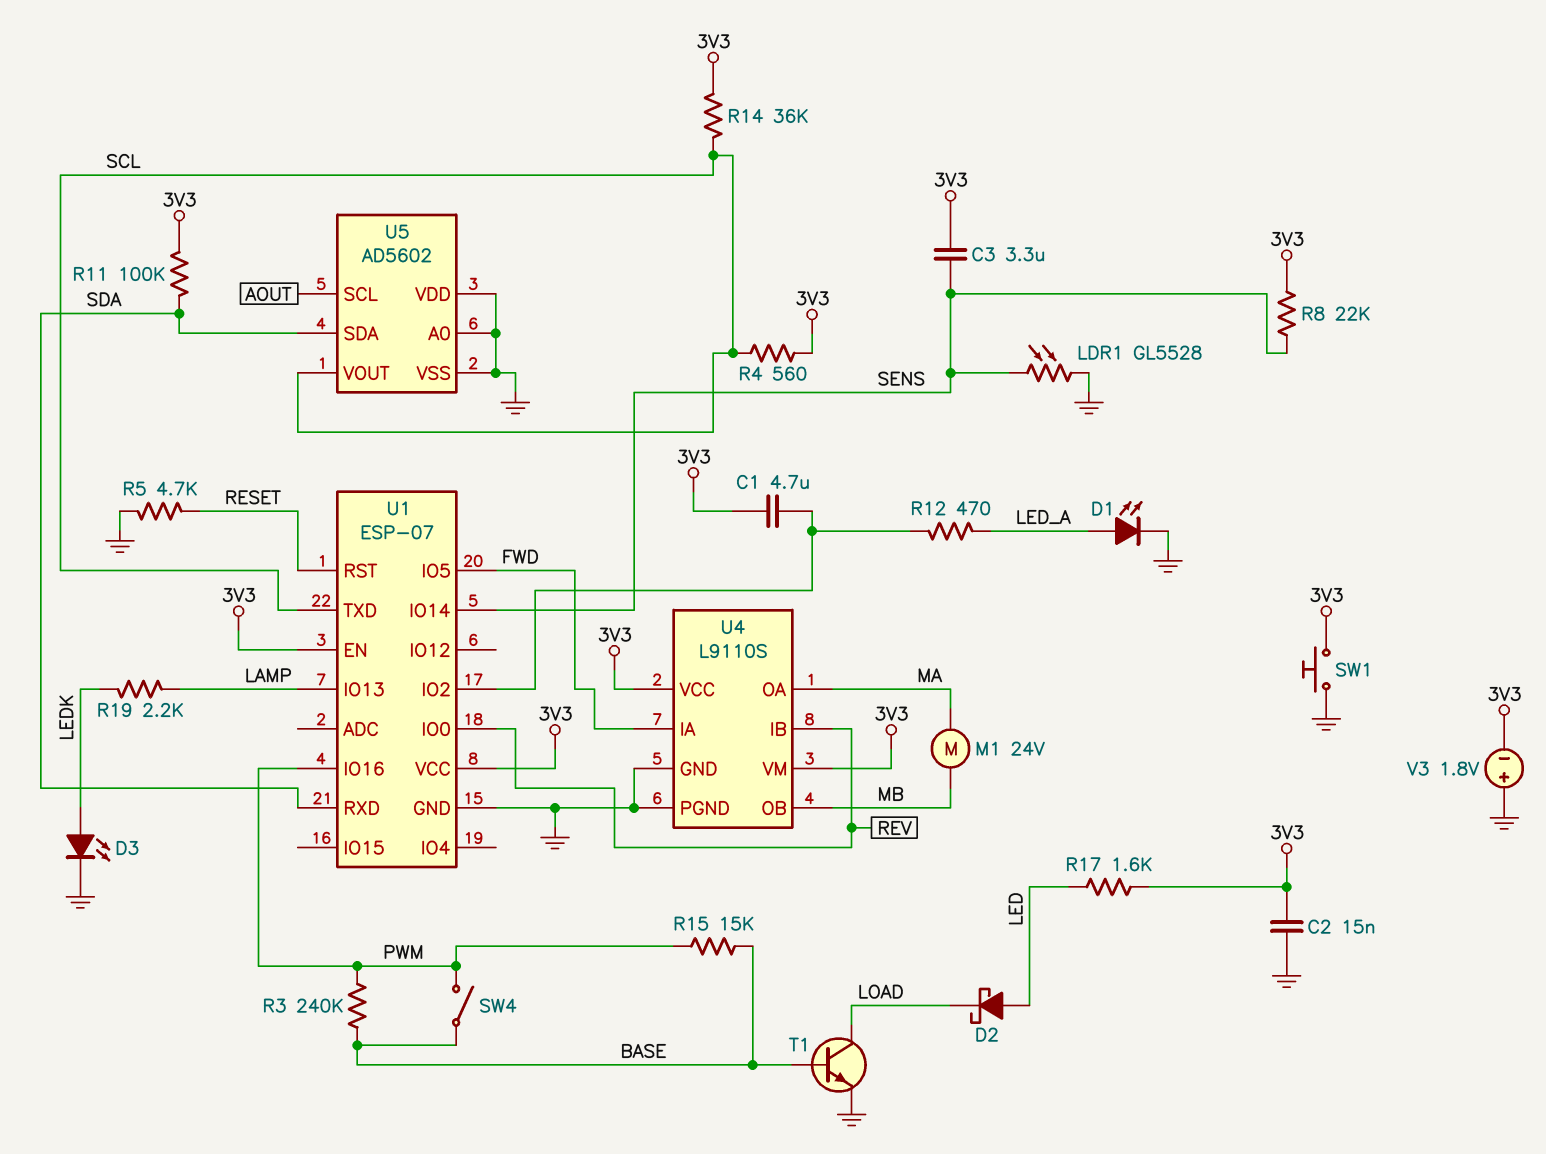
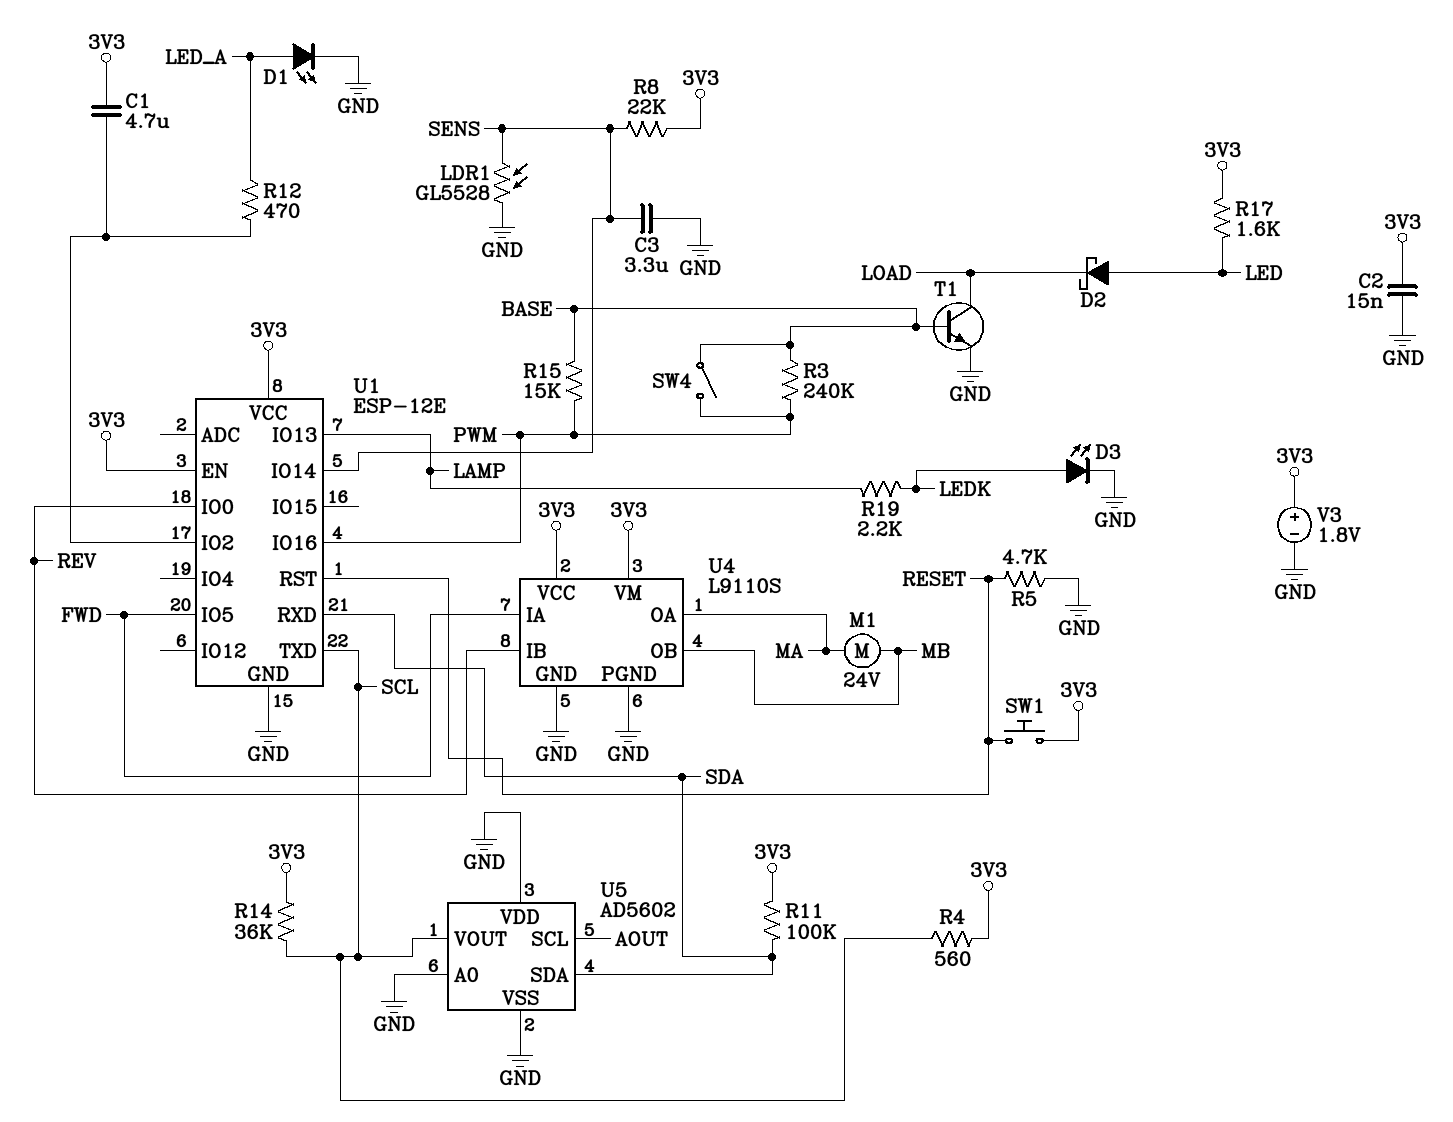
C3: 3.3uF (3V3, SENS) -> 3.3uF (GND, SENS)
SW1: button (3V3, GND) -> button (3V3, RESET)
U1: ESP-07 -> ESP-12E
V3: 1.8V (plus GND, minus 3V3) -> 1.8V (plus 3V3, minus GND)

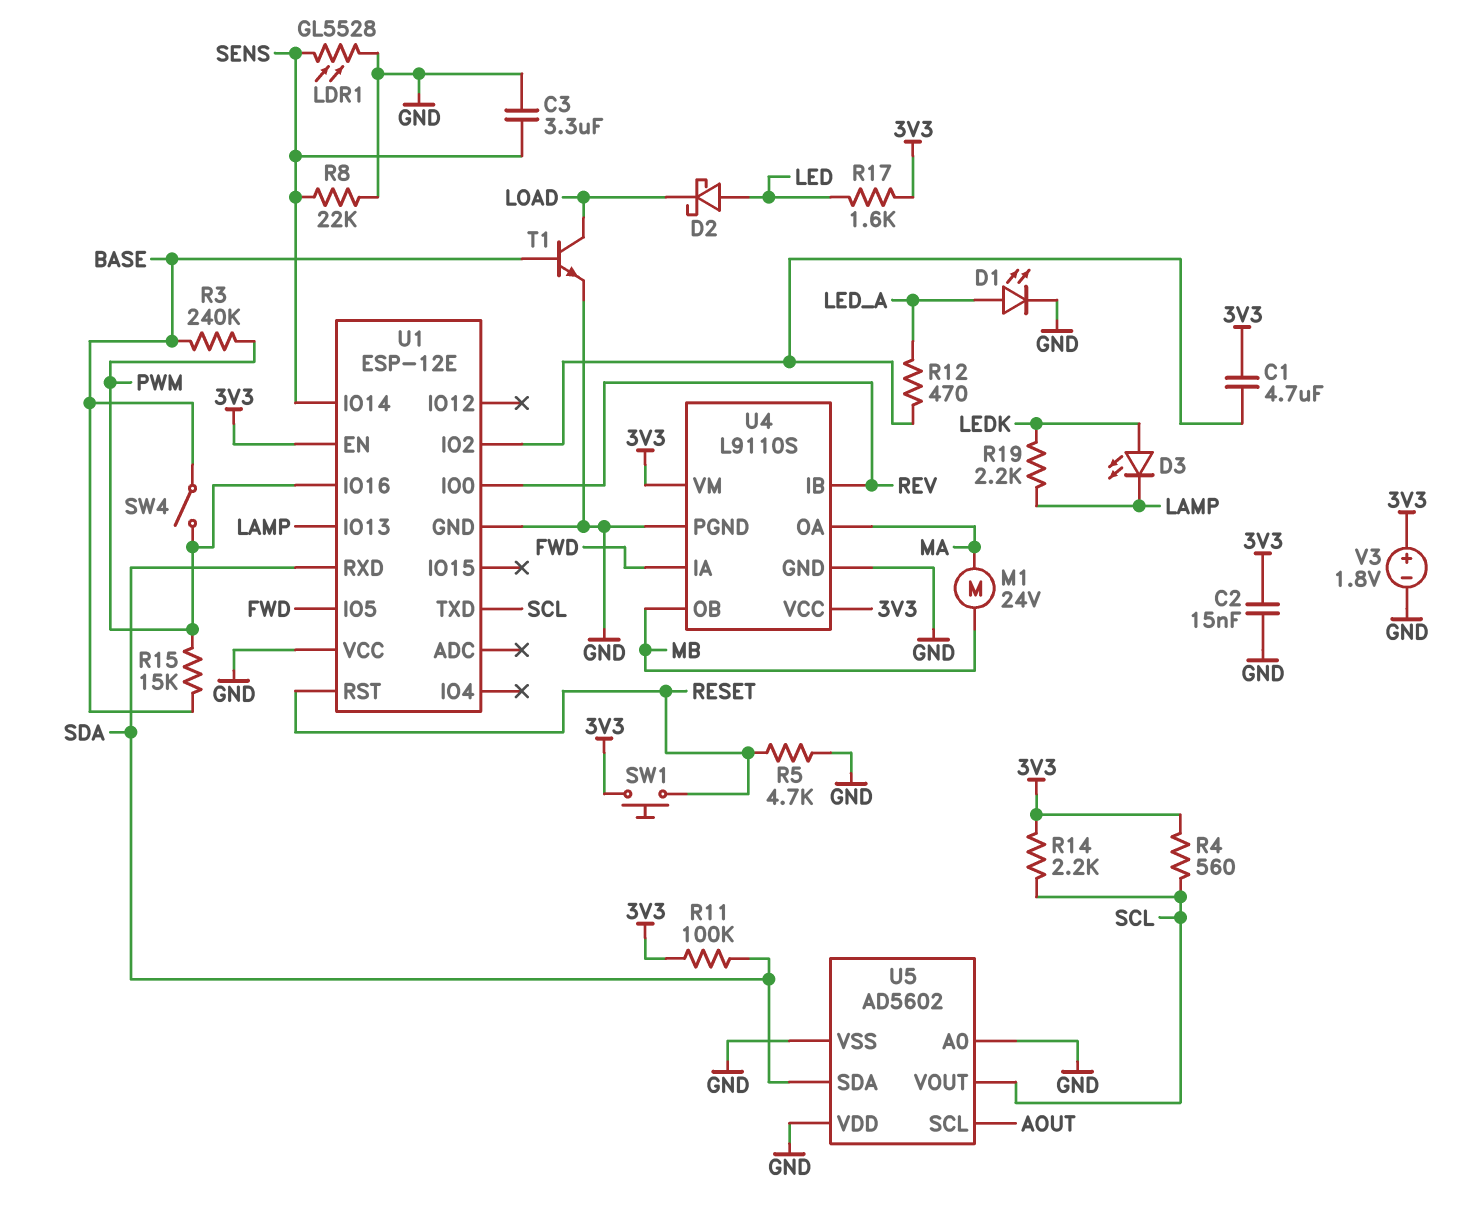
D3: LED (A LEDK, K GND) -> LED (A LEDK, K LAMP)
R8: 22k (3V3, SENS) -> 22k (GND, SENS)
R14: 36k (3V3, SCL) -> 2.2k (3V3, SCL)
U1 pin VCC: 3V3 -> GND

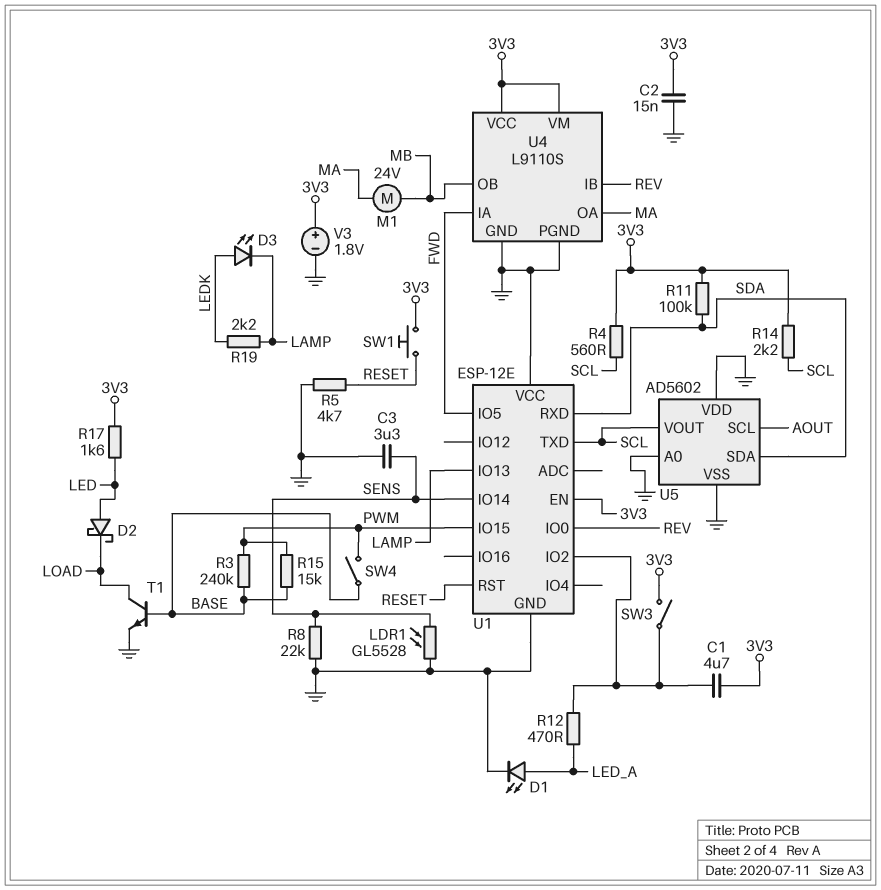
SW3: none -> switch (3V3, U1/IO2)
U1 pin IO15: none -> PWM
U1 pin IO16: PWM -> none

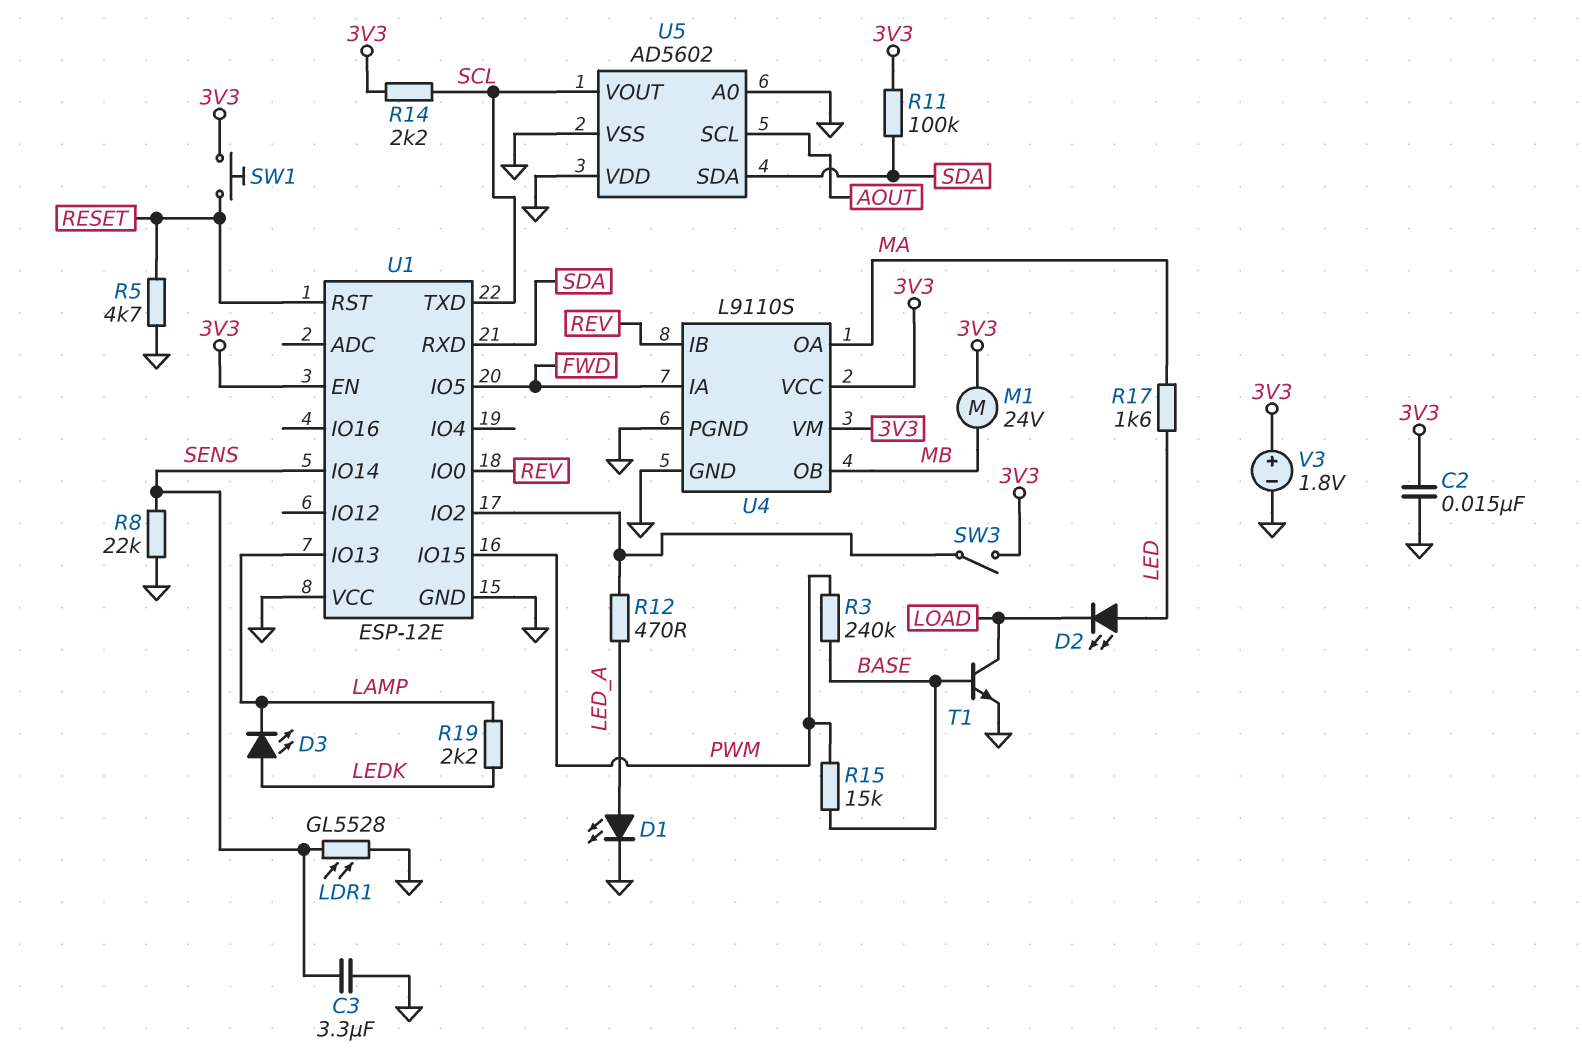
C1: 4.7uF (3V3, U1/IO2) -> none
D2: schottky (A LED, K LOAD) -> LED (A LED, K LOAD)
M1: motor 24V (MA, MB) -> motor 24V (3V3, MB)
R4: 560 (3V3, SCL) -> none
R17: 1.6k (3V3, LED) -> 1.6k (LED, MA)
SW4: switch (BASE, PWM) -> none

